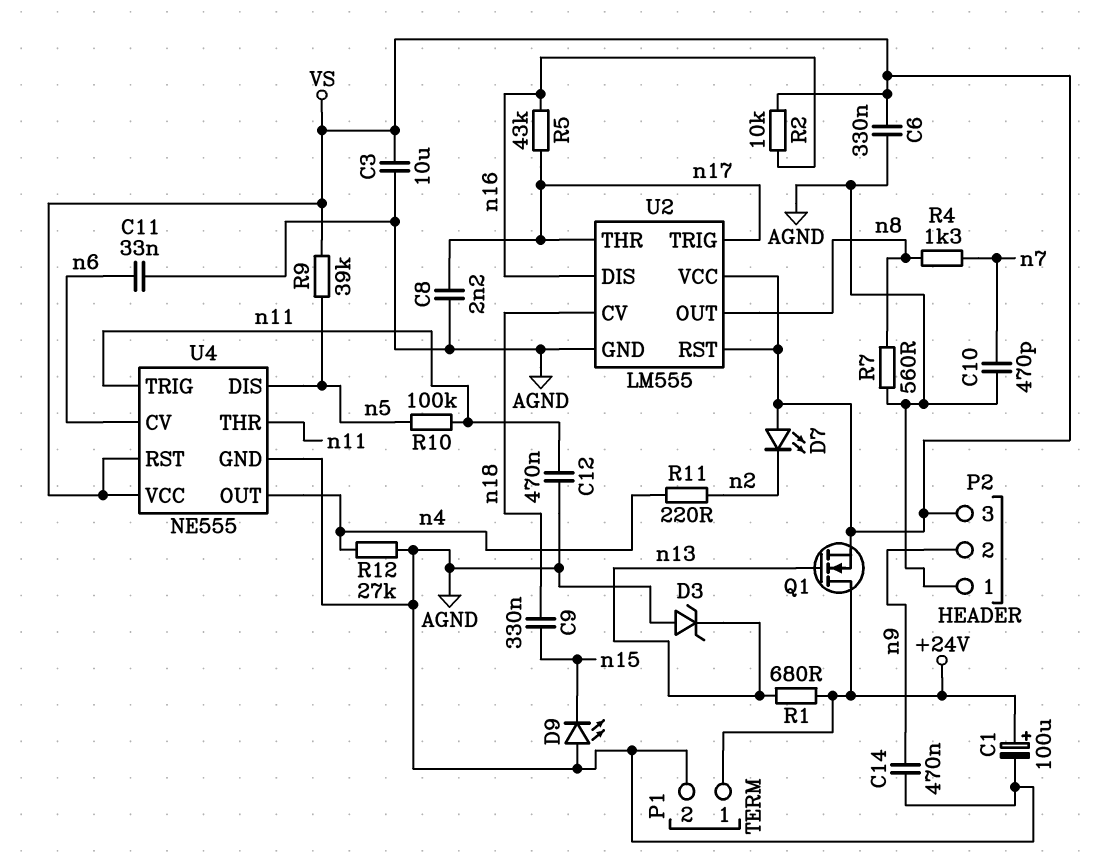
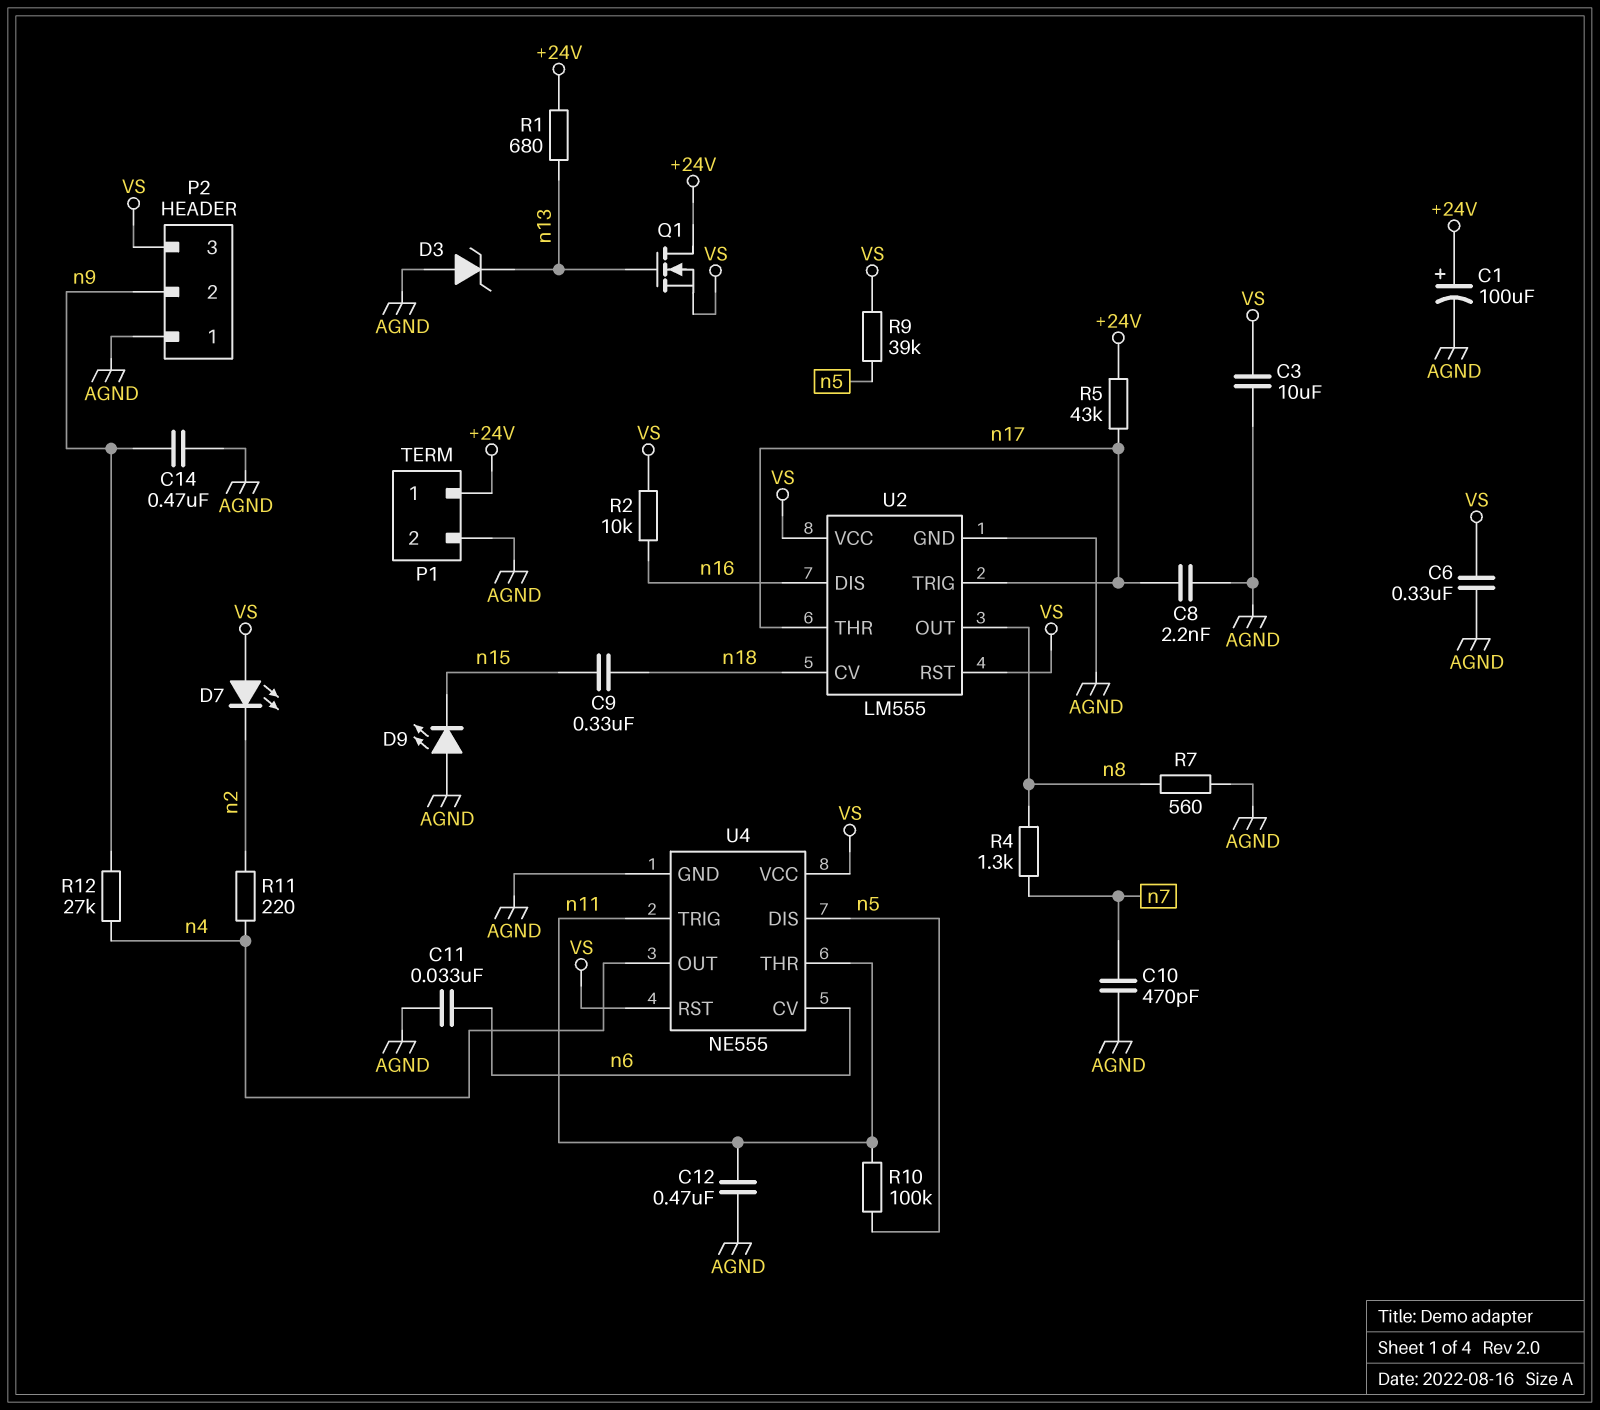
R5: 43k (n16, n17) -> 43k (+24V, n17)
R12: 27k (AGND, n4) -> 27k (n4, n9)

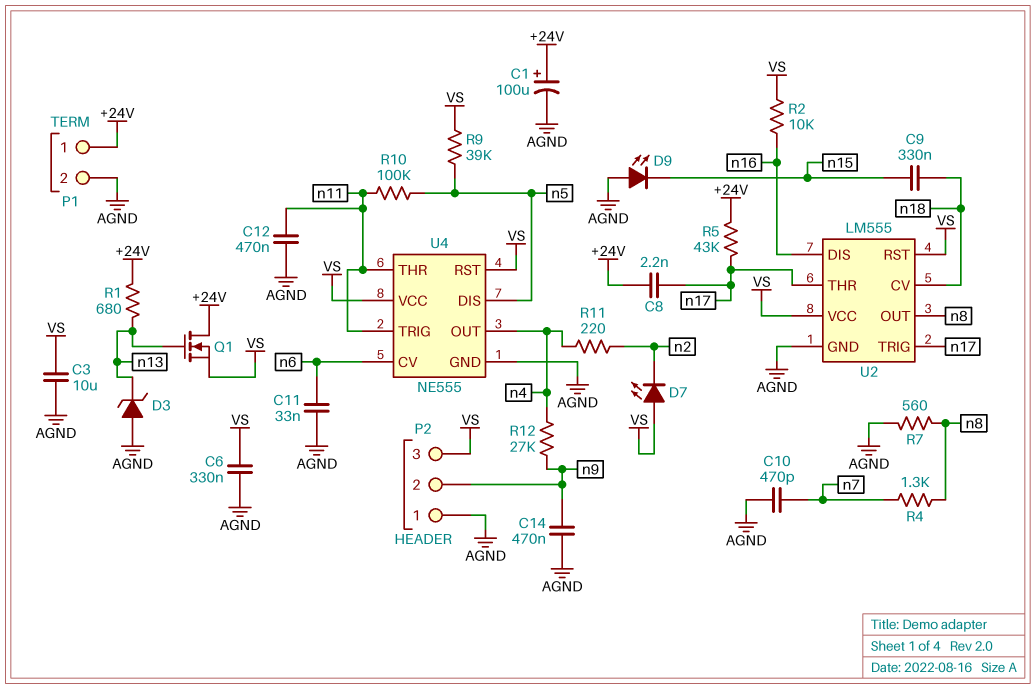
C8: 2.2nF (AGND, n17) -> 2.2nF (+24V, n17)

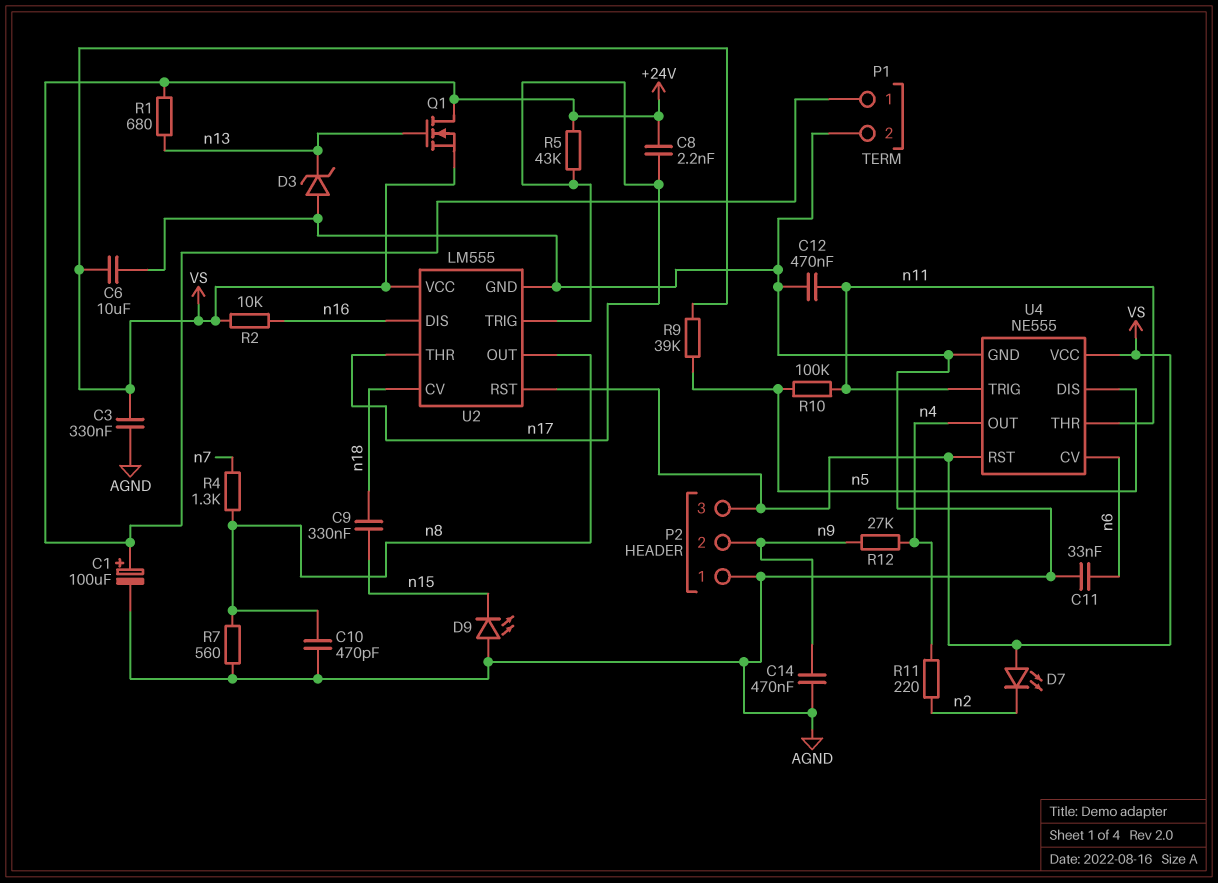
C3: 10uF (AGND, VS) -> 330nF (AGND, VS)
C6: 330nF (AGND, VS) -> 10uF (AGND, VS)
C10: 470pF (AGND, n7) -> 470pF (AGND, n8)

